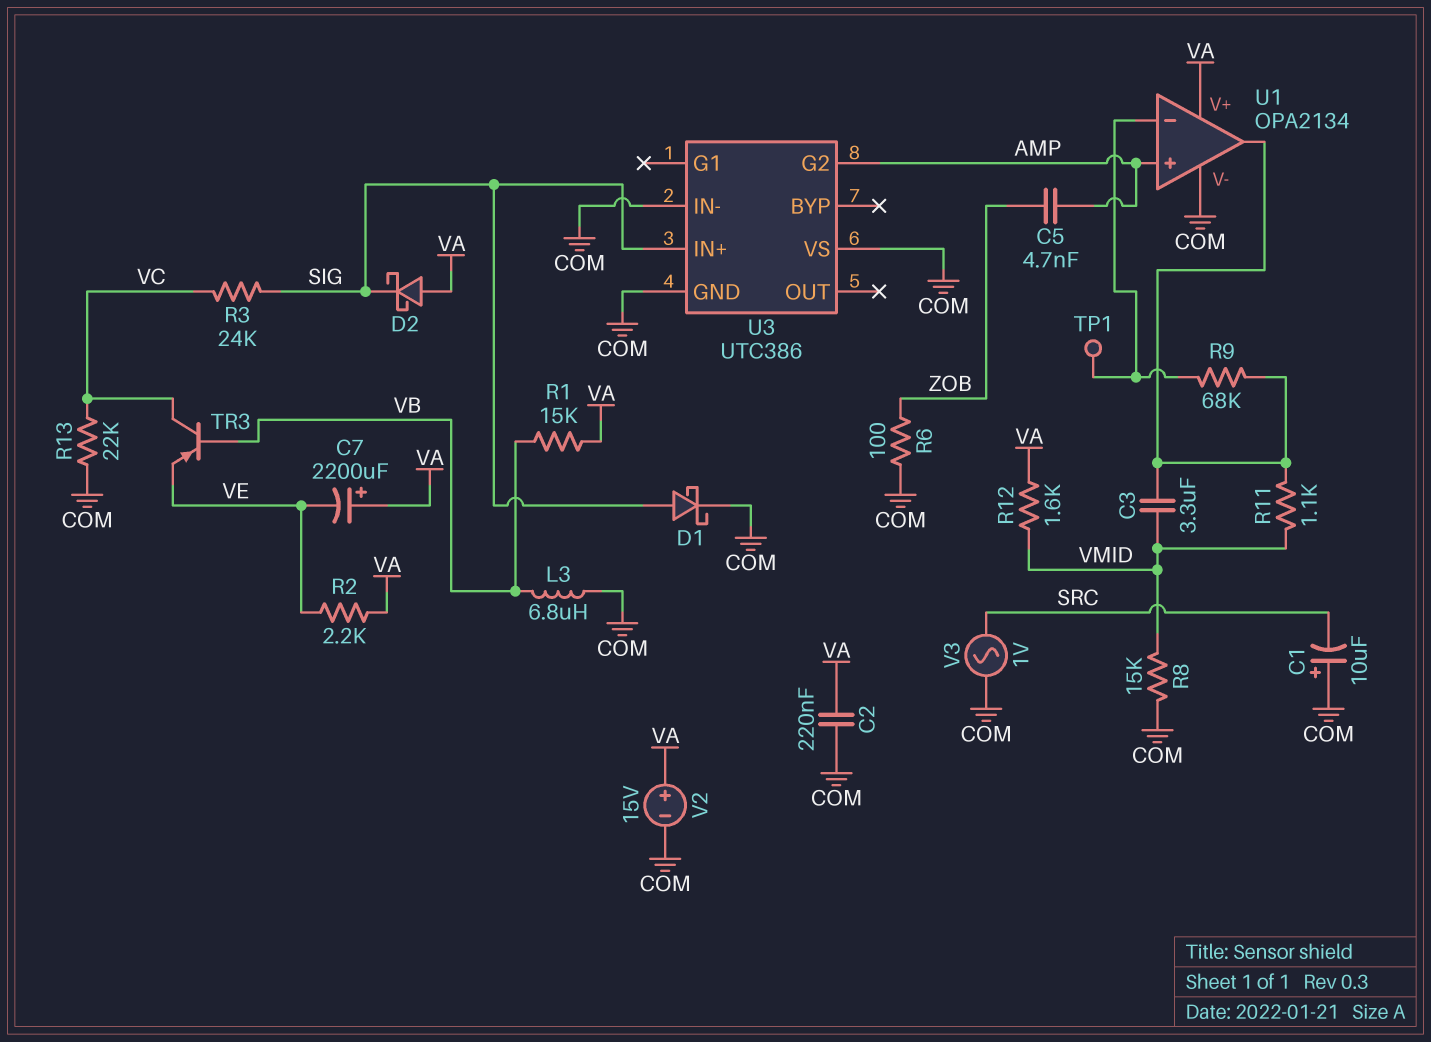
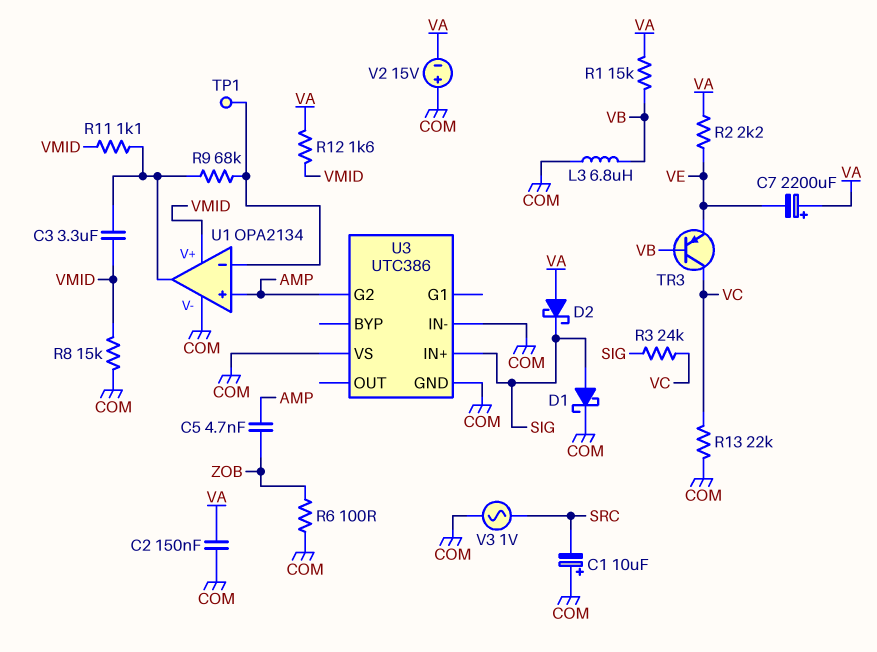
C2: 220nF (COM, VA) -> 150nF (COM, VA)
U1 pin V+: VA -> VMID
V2: 15V (plus VA, minus COM) -> 15V (plus COM, minus VA)

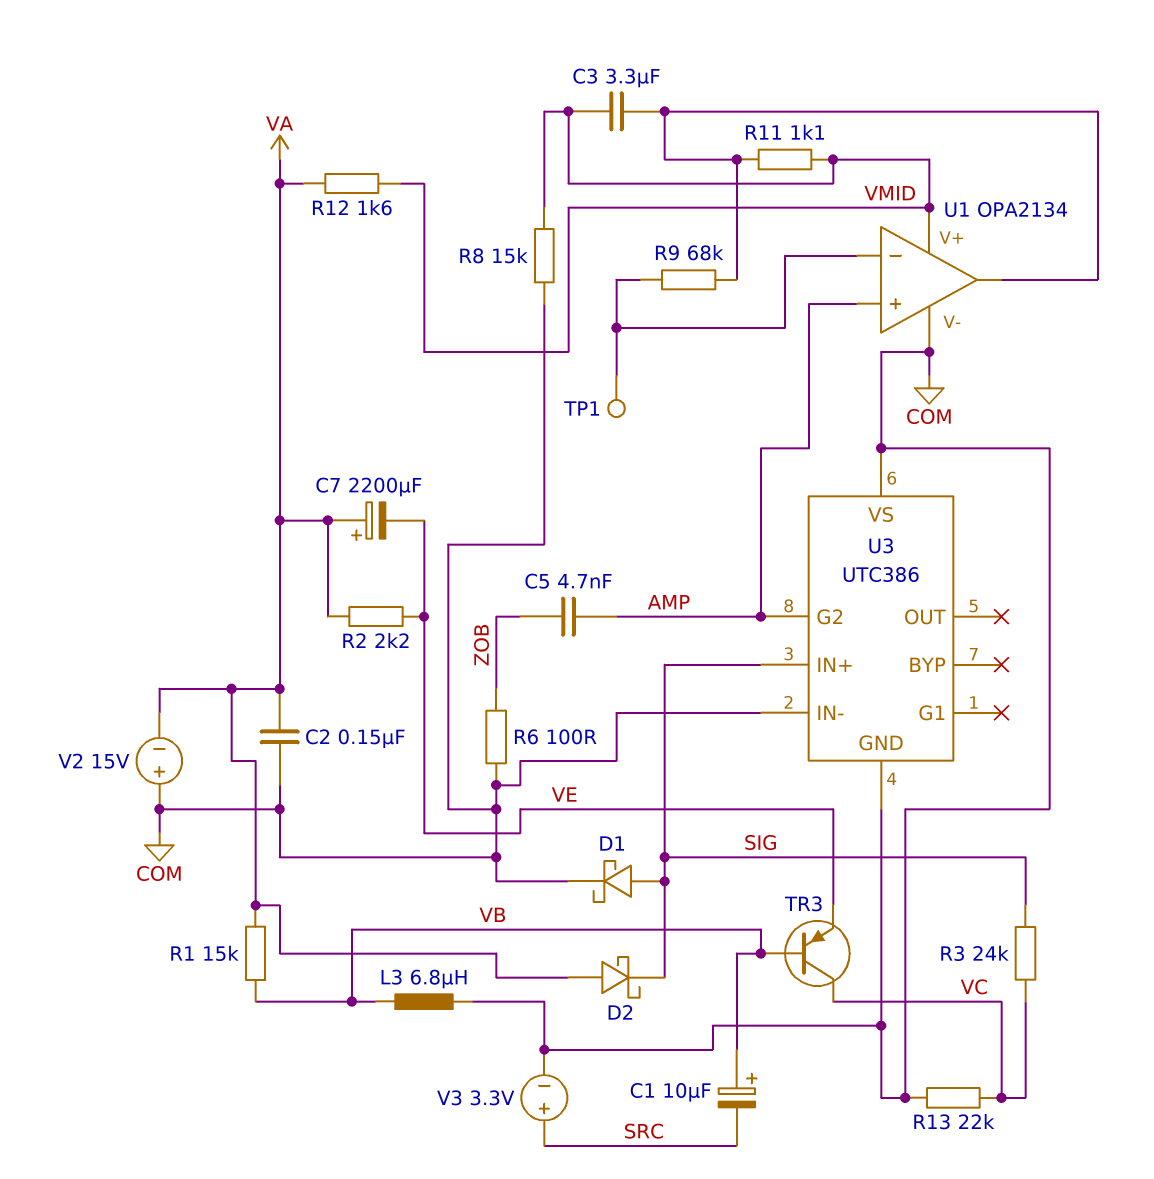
C1: 10uF (plus COM, minus SRC) -> 10uF (plus VB, minus SRC)
V3: AC 1V (COM, SRC) -> 3.3V (plus SRC, minus COM)

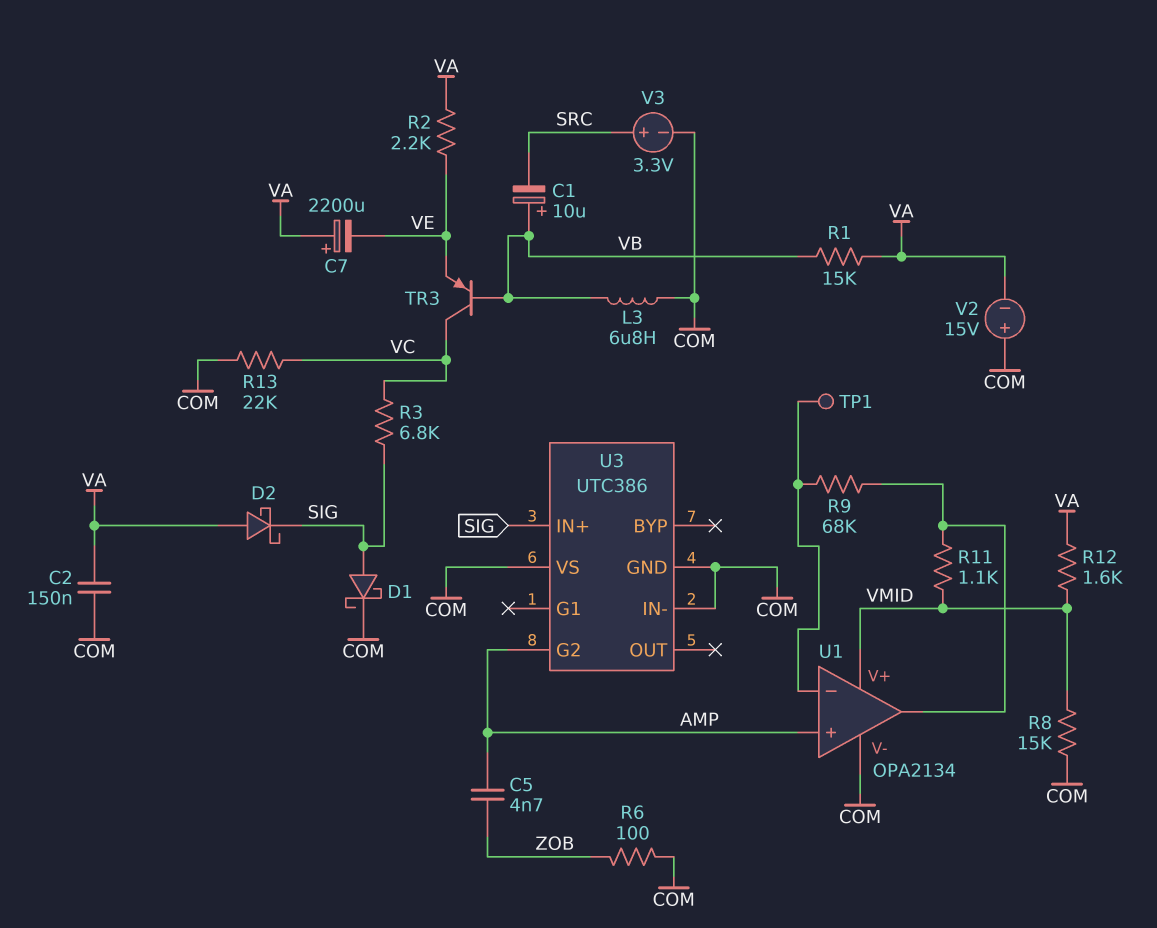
C3: 3.3uF (U1/out, VMID) -> none
R3: 24k (SIG, VC) -> 6.8k (SIG, VC)

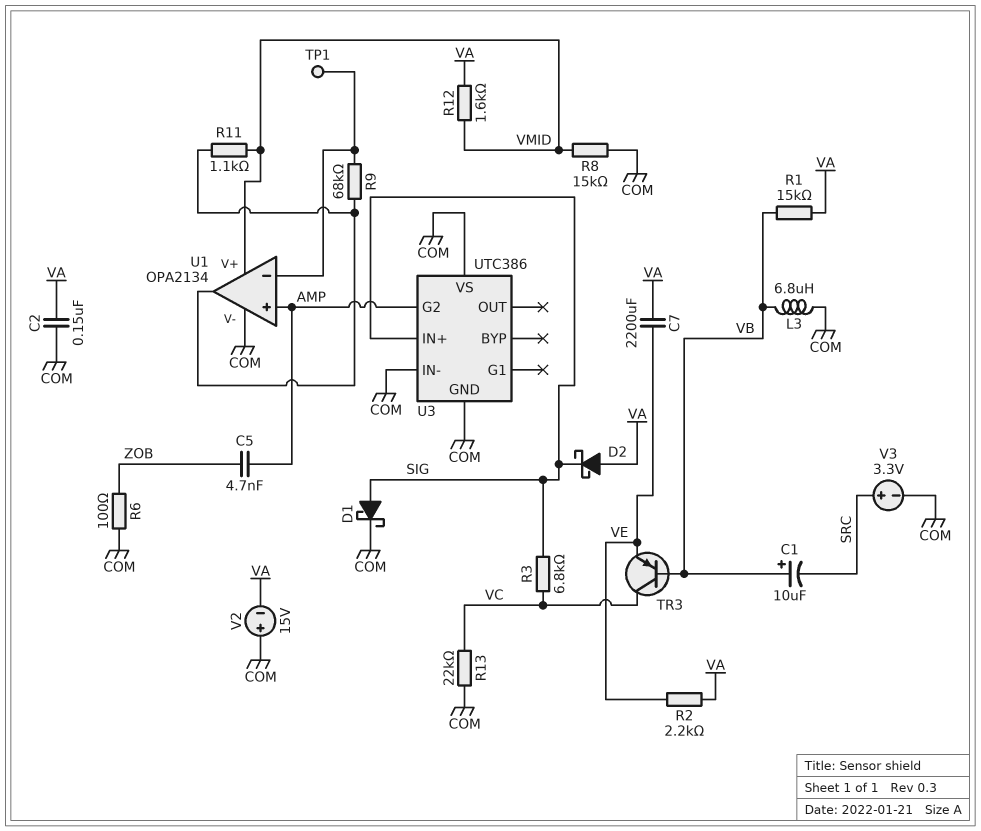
C7: 2200uF (plus VA, minus VE) -> 2200uF (VA, VE)

